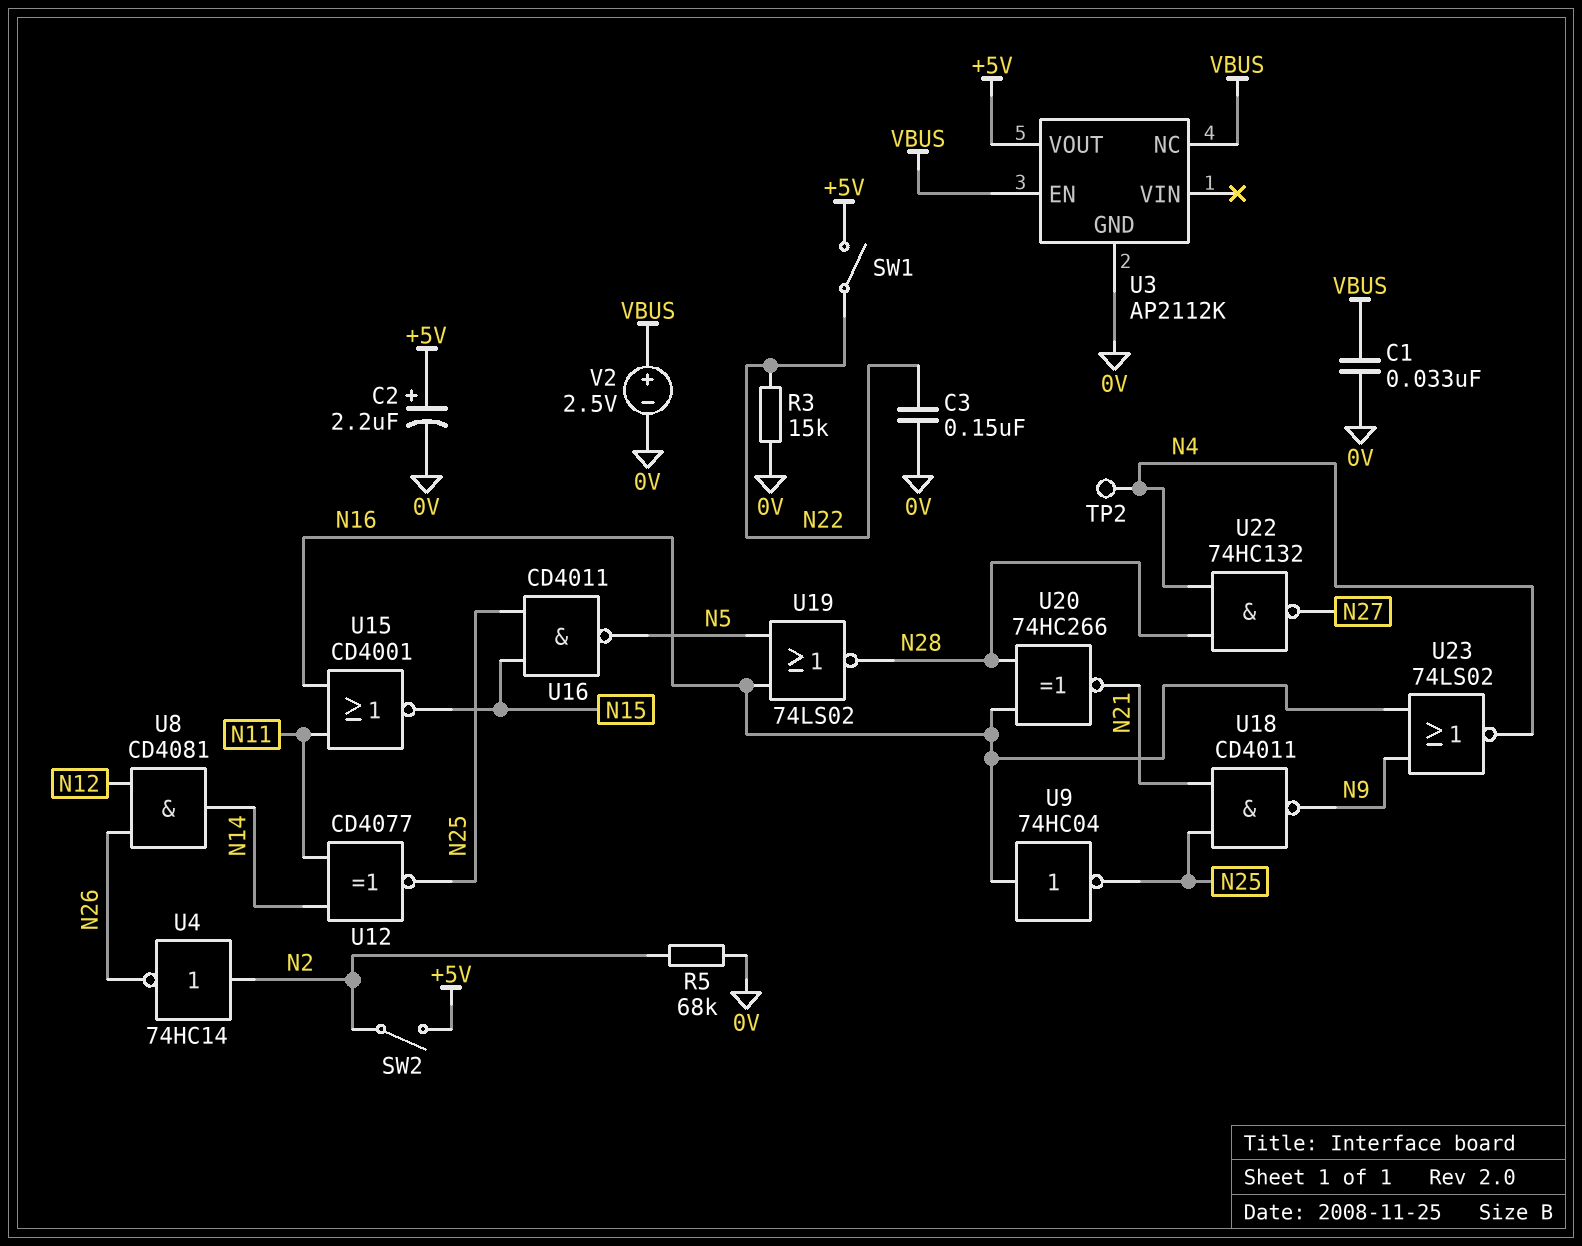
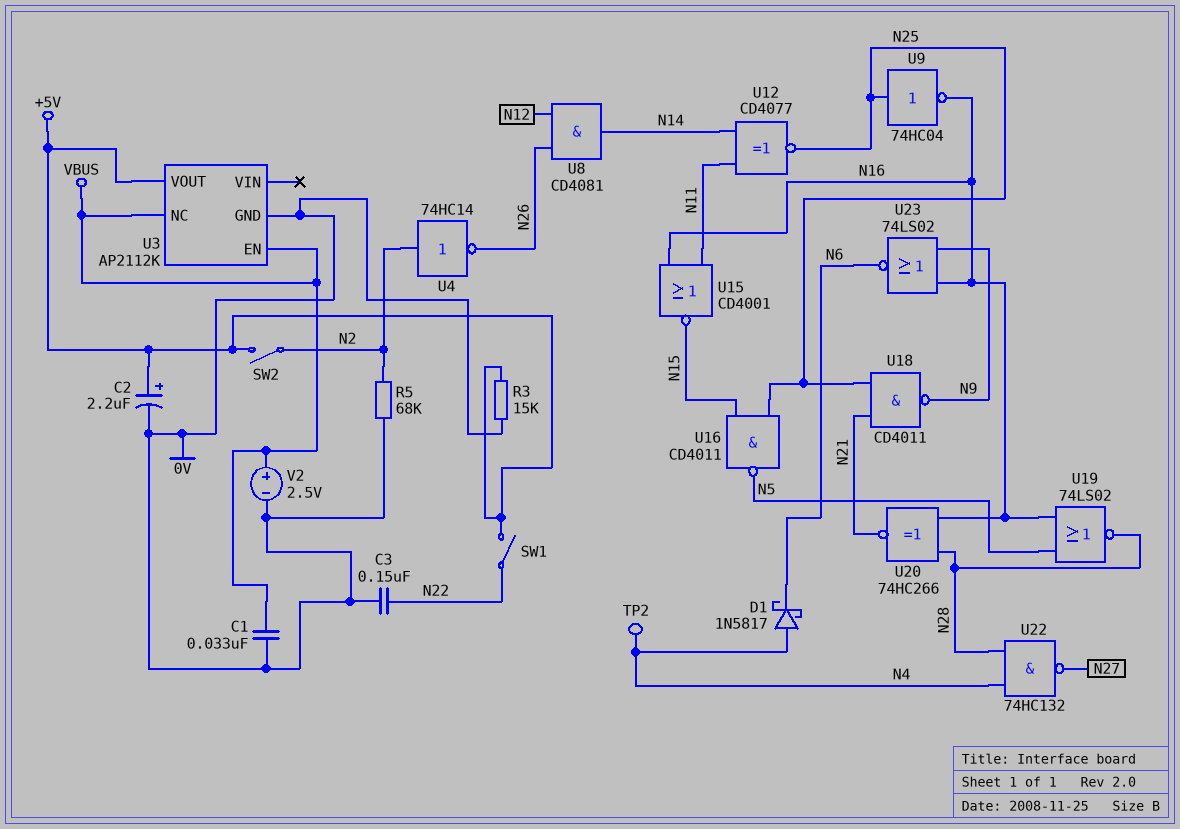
D1: none -> schottky 1N5817 (A N4, K N6)
R3: 15k (0V, N22) -> 15k (+5V, 0V)
U9: NOT 74HC04 (in N16, out N25) -> NOT 74HC04 (in N25, out N16)
U23: NOR 74LS02 (in N9, in N16, out N4) -> NOR 74LS02 (in N9, in N16, out N6)

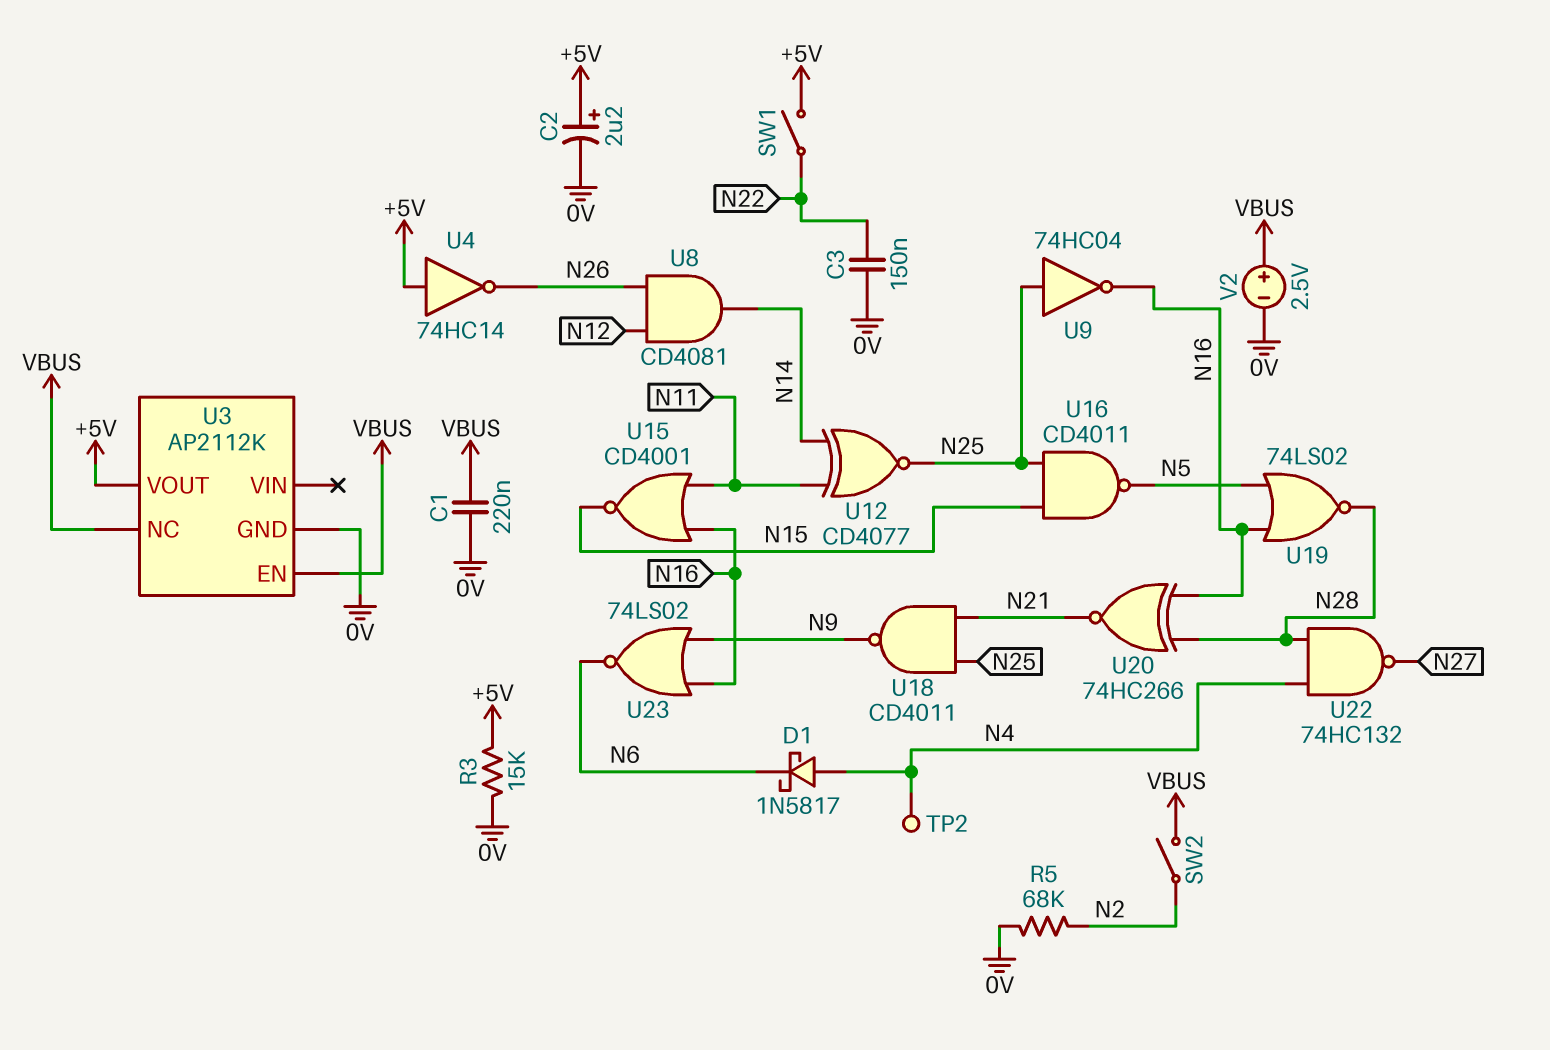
C1: 33nF (0V, VBUS) -> 220nF (0V, VBUS)
SW2: switch (+5V, N2) -> switch (N2, VBUS)
U4: NOT 74HC14 (in N2, out N26) -> NOT 74HC14 (in +5V, out N26)

